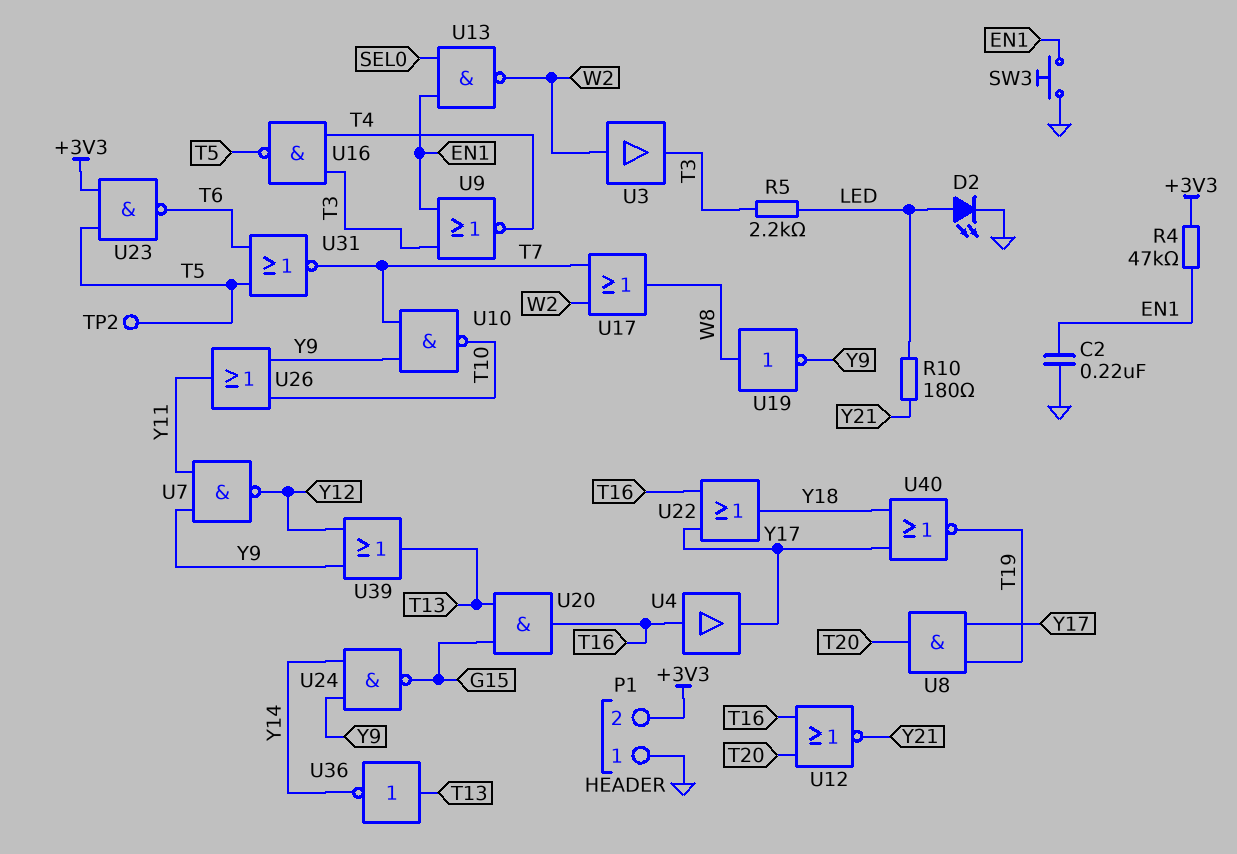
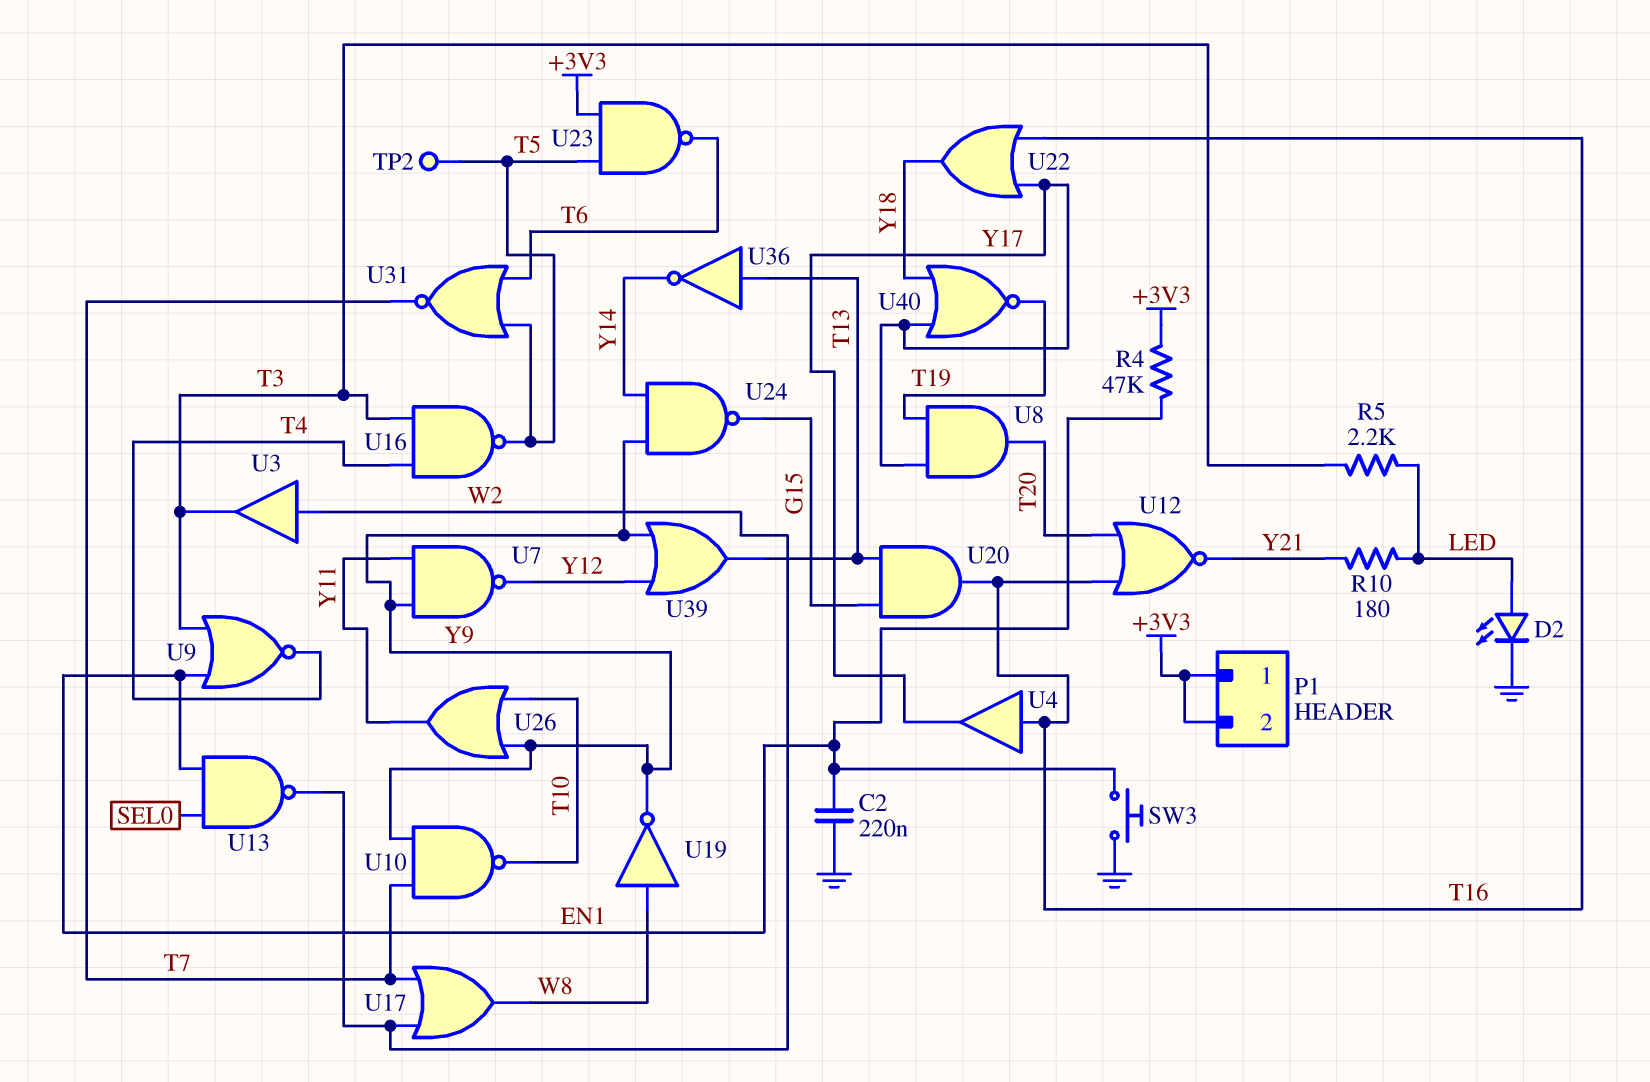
P1 pin 1: GND -> +3V3

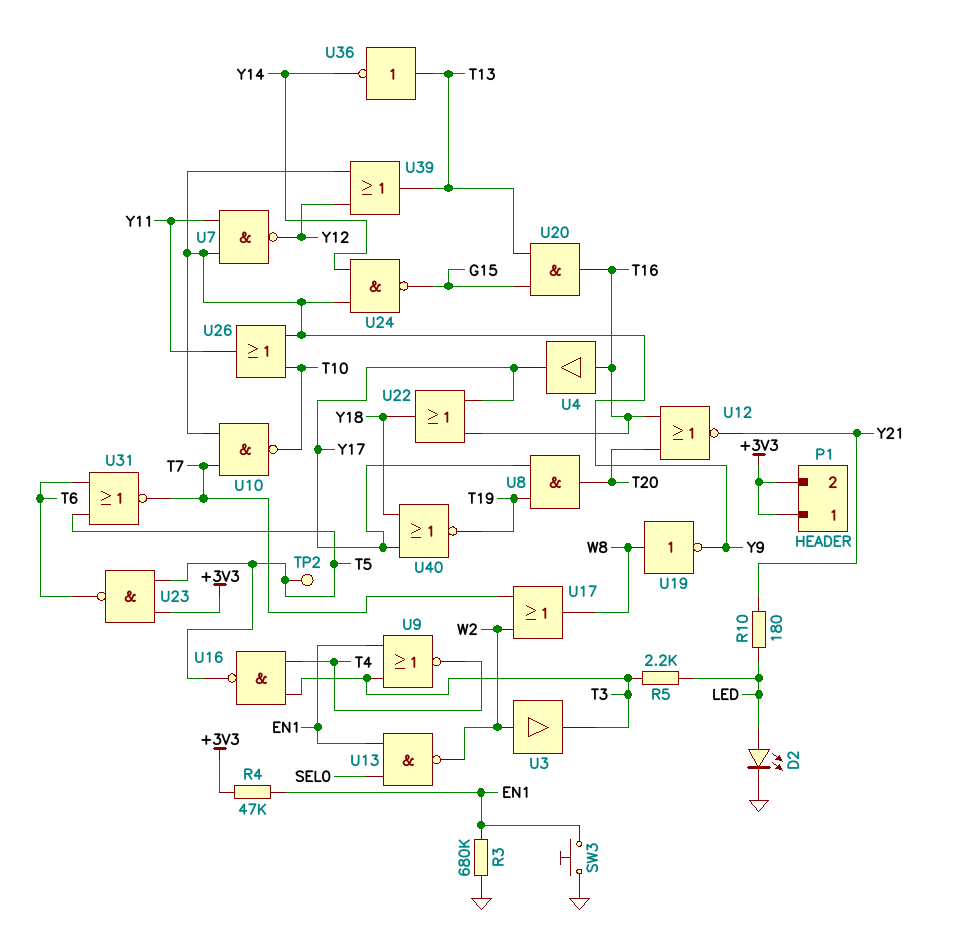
C2: 220nF (EN1, GND) -> none
R3: none -> 680k (EN1, GND)

